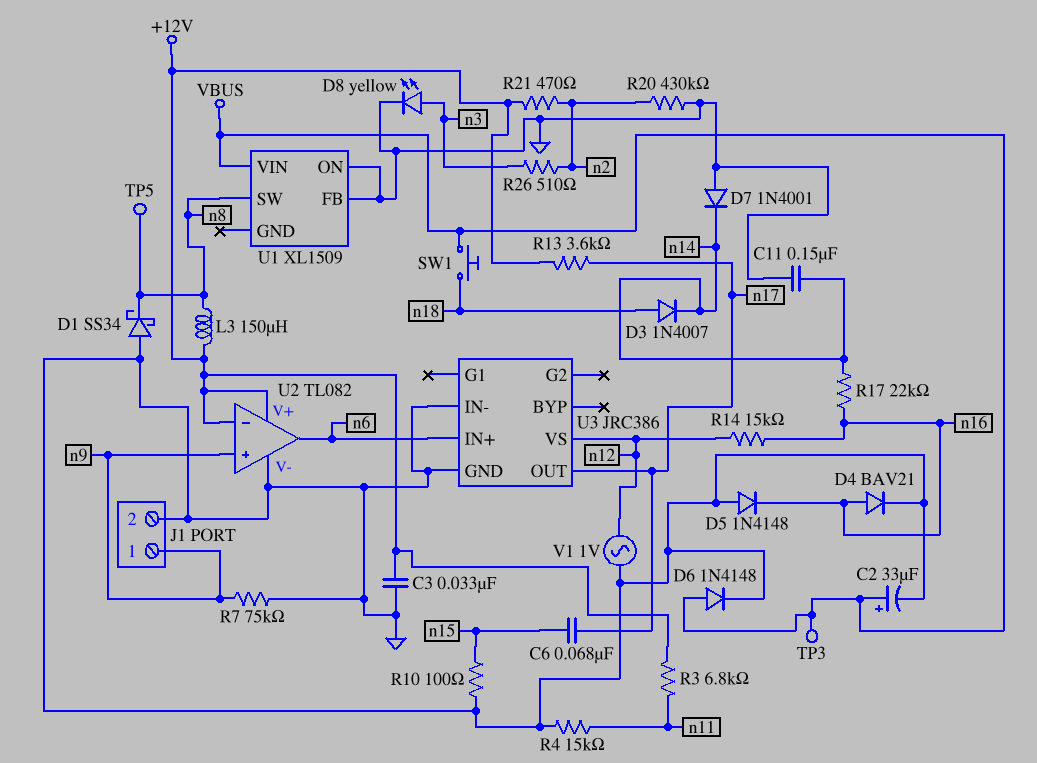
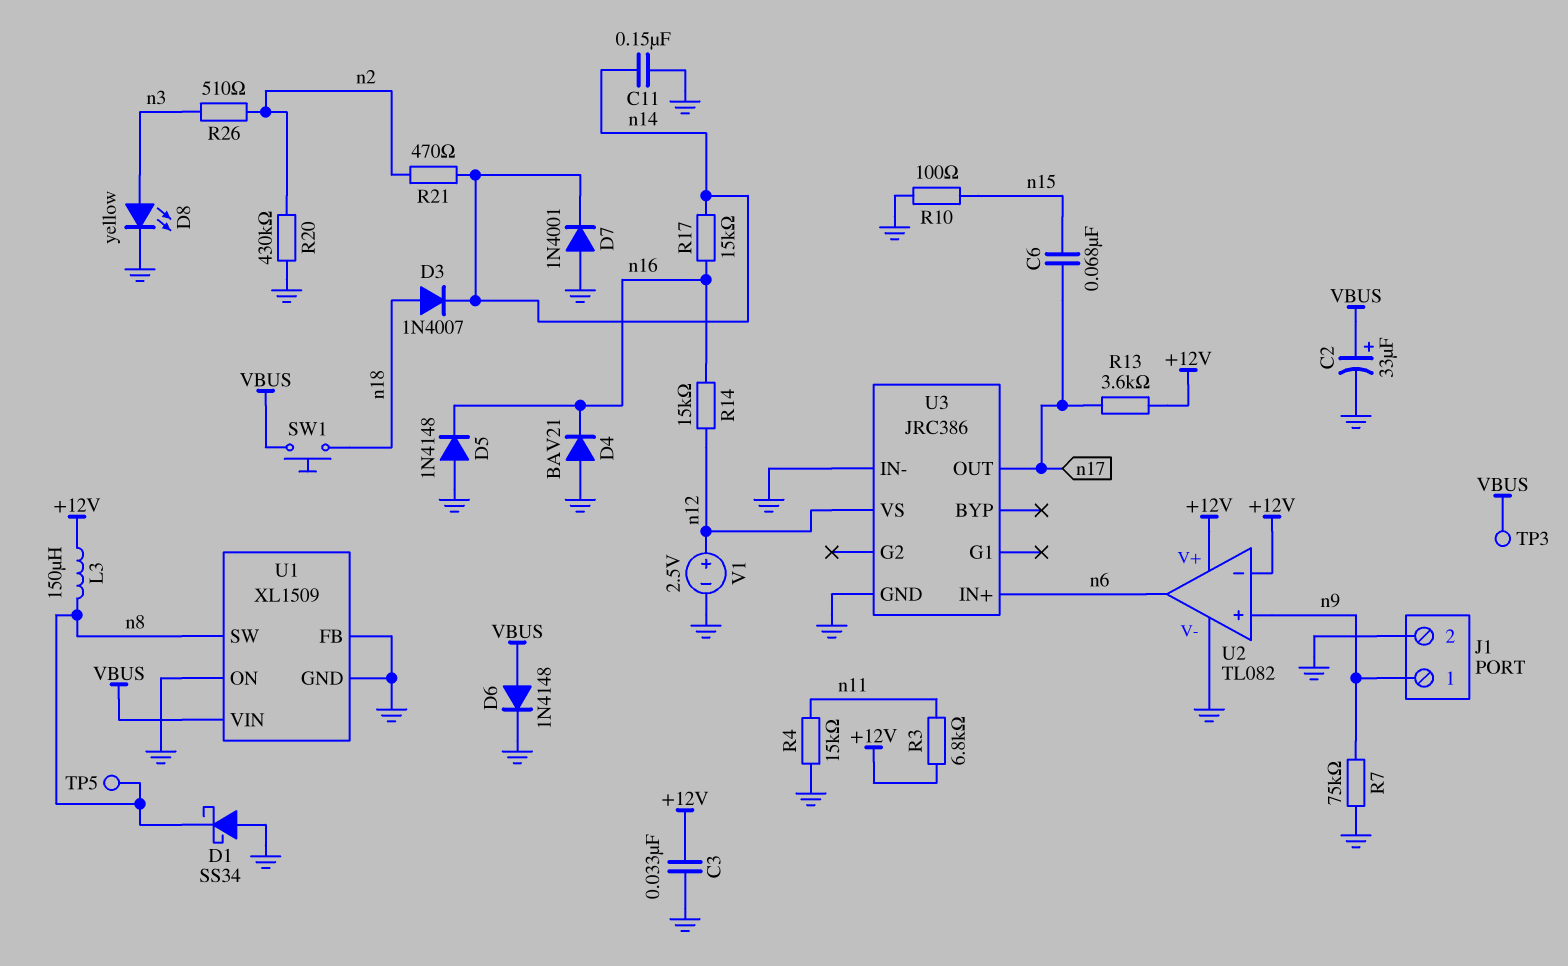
D4: diode BAV21 (A n16, K GND) -> diode BAV21 (A GND, K n16)
R17: 22k (n14, n16) -> 15k (n14, n16)
R21: 470 (+12V, n2) -> 470 (n2, n14)
U1 pin GND: none -> GND
V1: AC 1V (GND, n12) -> 2.5V (plus n12, minus GND)

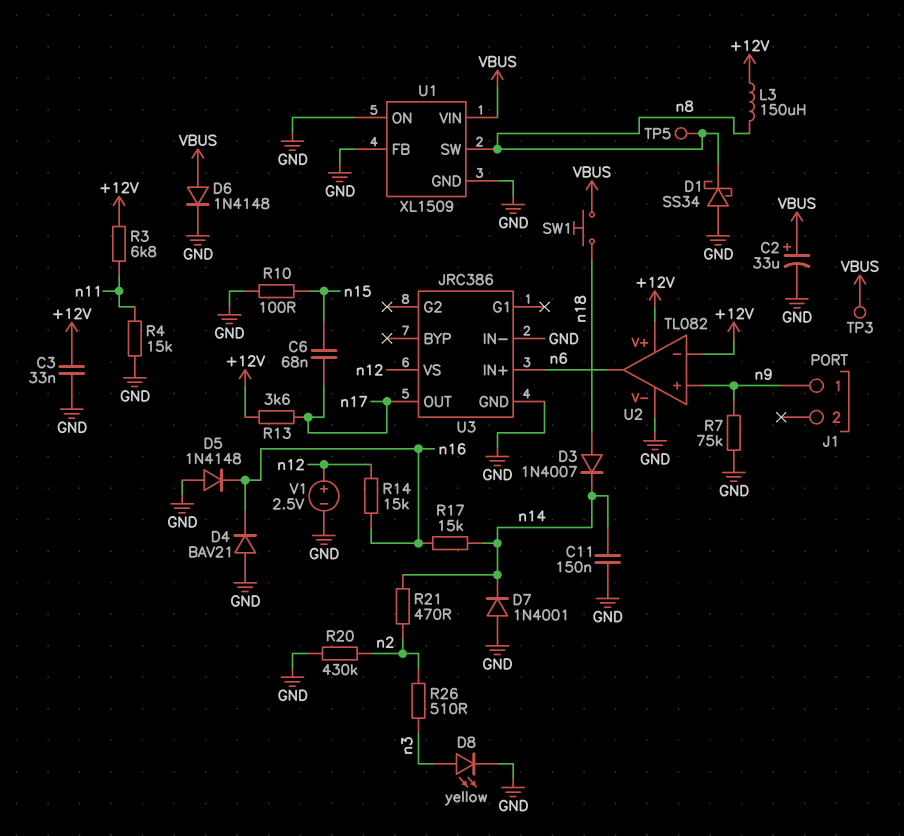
J1 pin 2: GND -> none

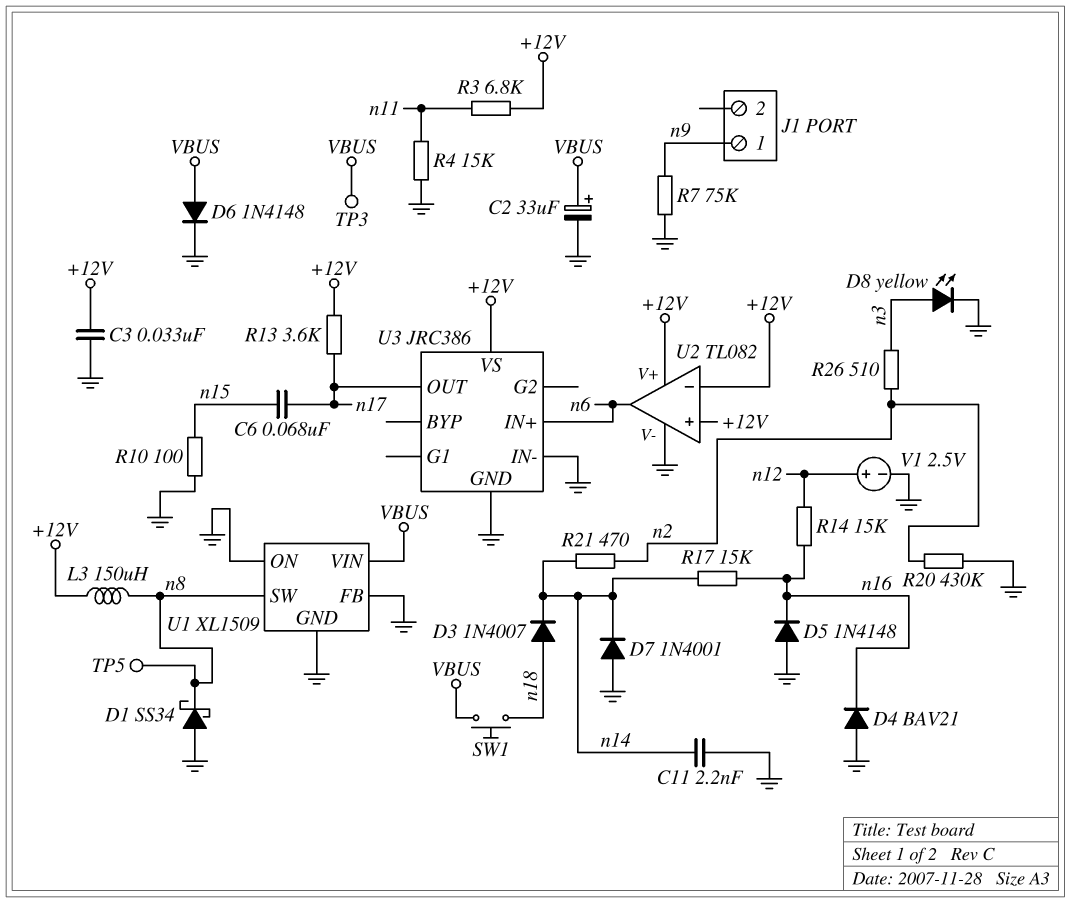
C11: 150nF (GND, n14) -> 2.2nF (GND, n14)
U2 pin in+: n9 -> +12V
U3 pin VS: n12 -> +12V

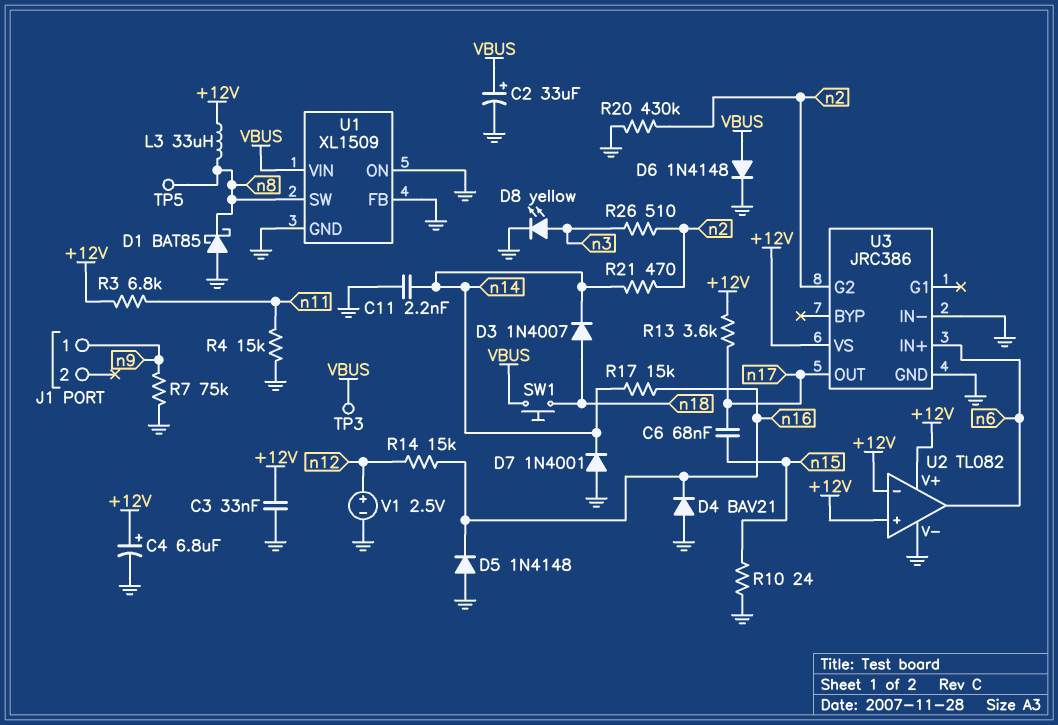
C4: none -> 6.8uF (plus +12V, minus GND)
D1: schottky SS34 (A GND, K n8) -> schottky BAT85 (A GND, K n8)
L3: 150uH (+12V, n8) -> 33uH (+12V, n8)
R10: 100 (GND, n15) -> 24 (GND, n15)
U3 pin G2: none -> n2

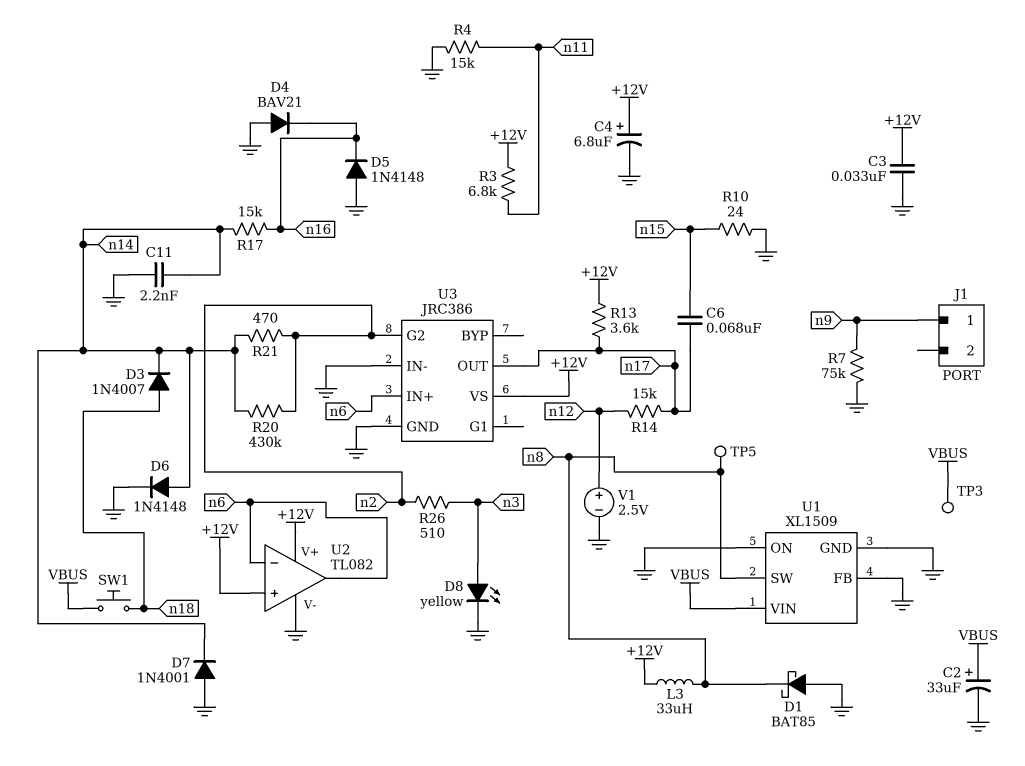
D6: diode 1N4148 (A VBUS, K GND) -> diode 1N4148 (A n14, K GND)
R14: 15k (n12, n16) -> 15k (n12, n17)
R20: 430k (GND, n2) -> 430k (n2, n14)
U2 pin in-: +12V -> n6

